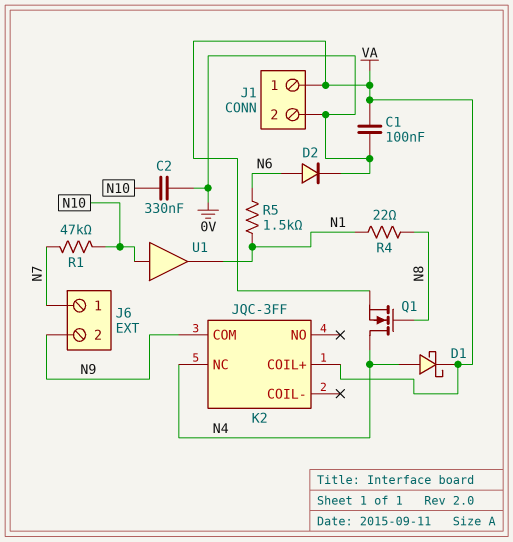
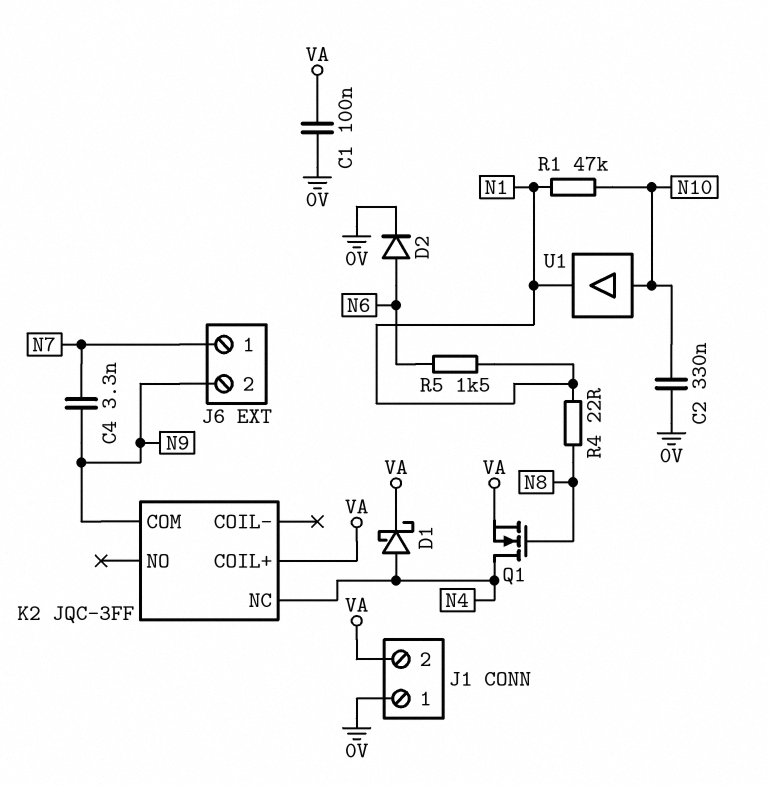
C4: none -> 3.3nF (N7, N9)
J1 pin 1: VA -> 0V
J1 pin 2: 0V -> VA
R1: 47k (N7, N10) -> 47k (N1, N10)

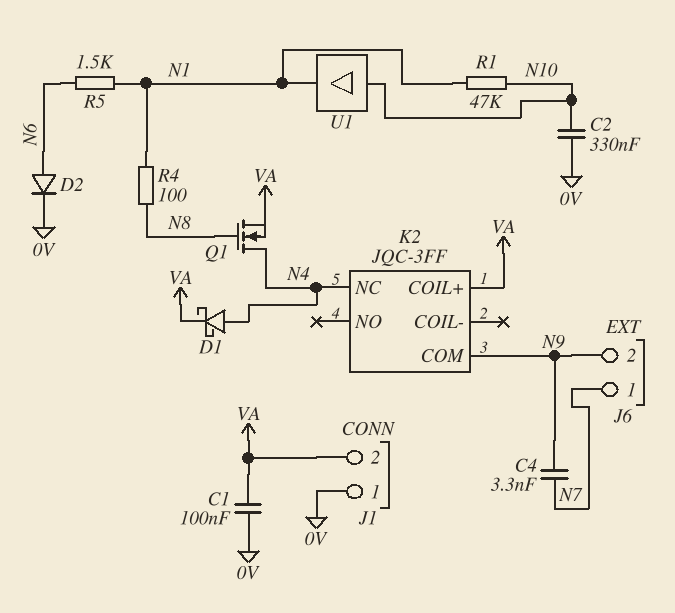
R4: 22 (N1, N8) -> 100 (N1, N8)

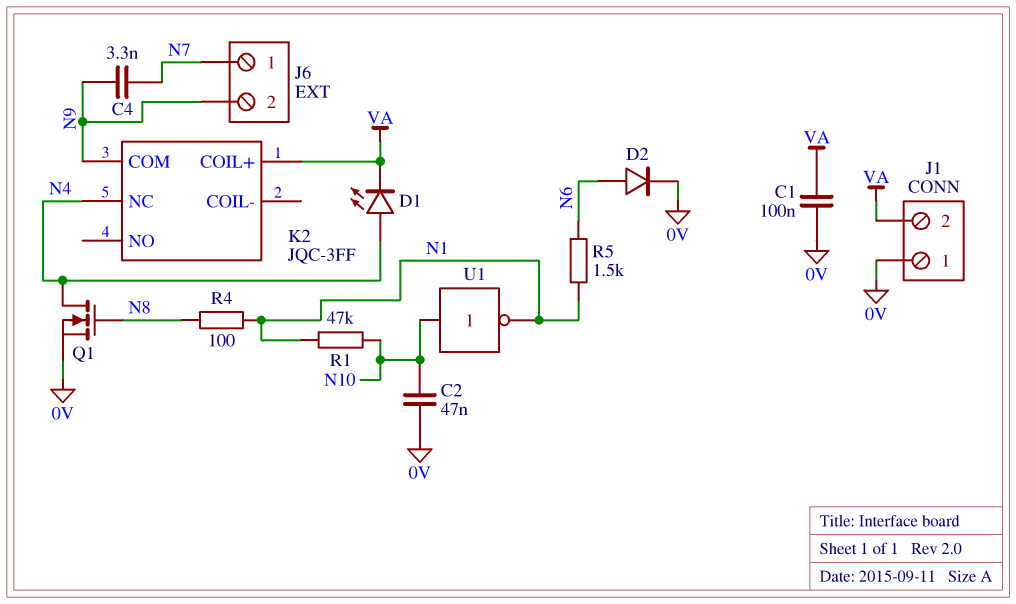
C2: 330nF (0V, N10) -> 47nF (0V, N10)
D1: schottky (A N4, K VA) -> LED (A N4, K VA)
Q1: NMOS (G N8, D N4, S VA) -> NMOS (G N8, D N4, S 0V)
U1: buffer (in N10, out N1) -> NOT (in N10, out N1)

